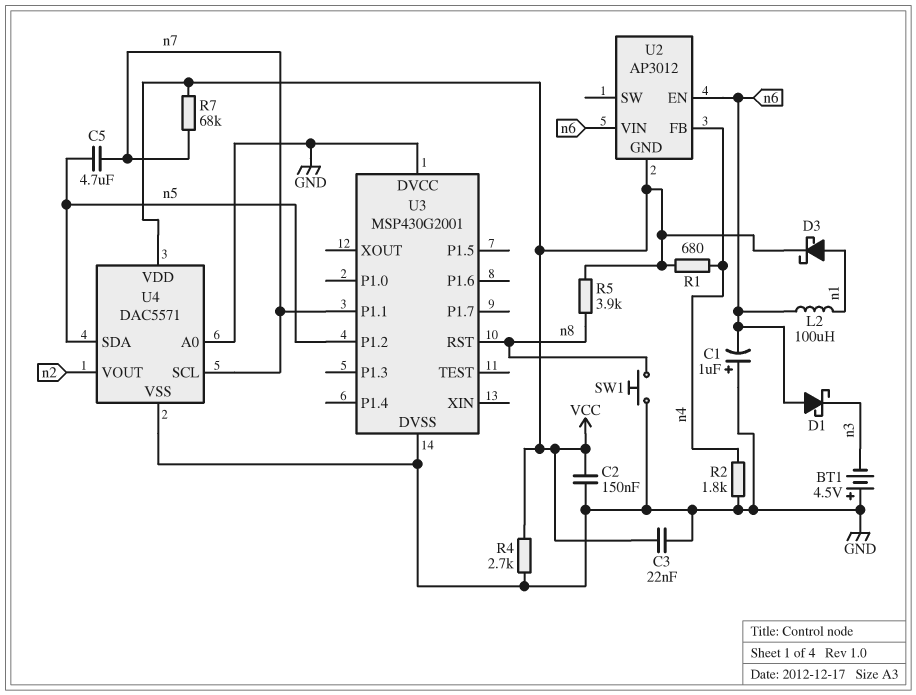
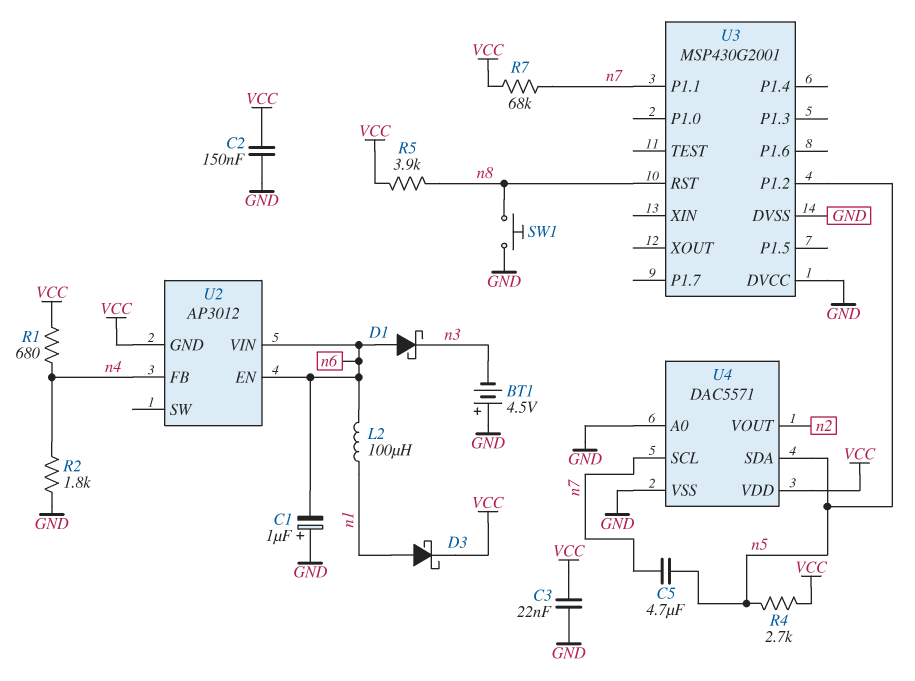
R4: 2.7k (GND, VCC) -> 2.7k (VCC, n5)

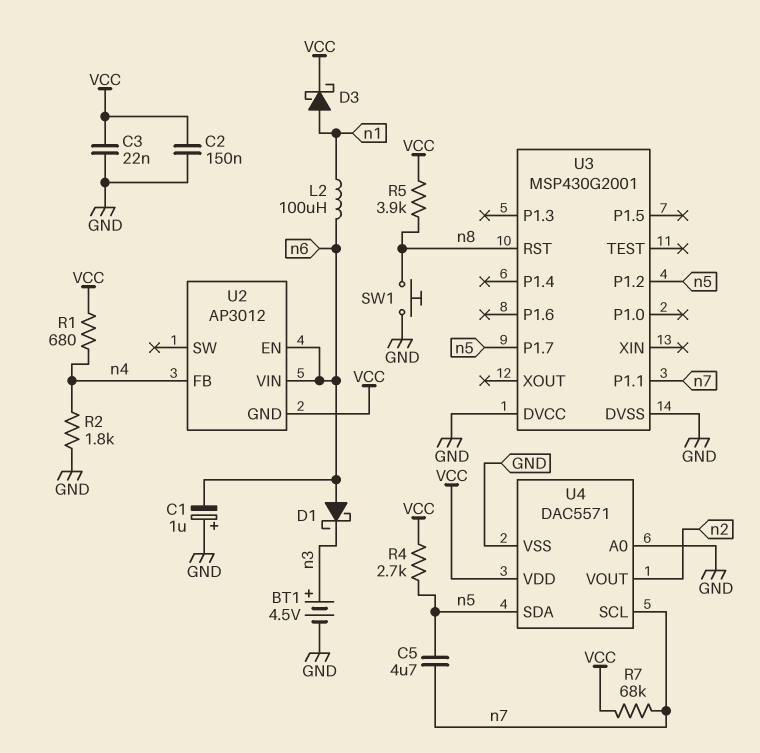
BT1: 4.5V (plus GND, minus n3) -> 4.5V (plus n3, minus GND)
U3 pin P1.7: none -> n5

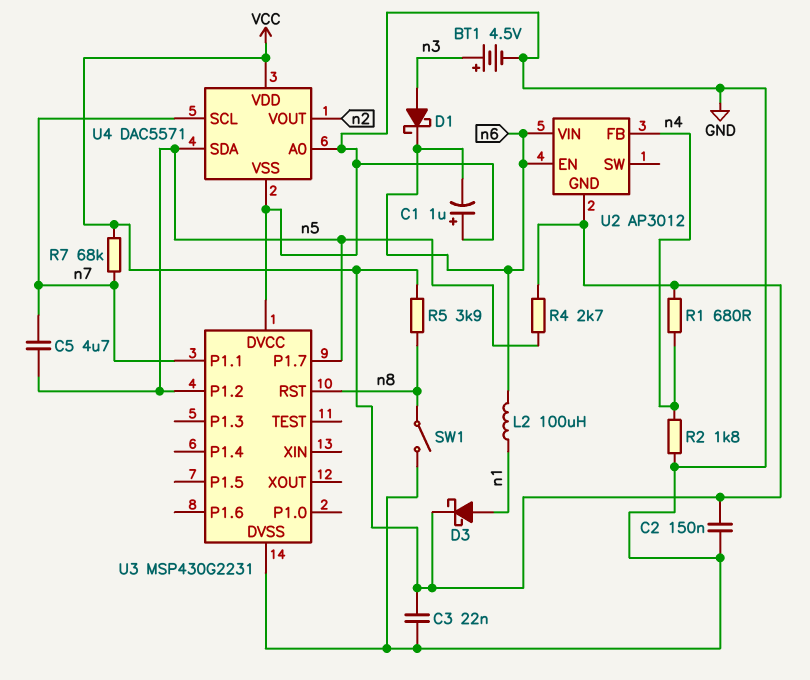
D1: schottky (A n6, K n3) -> schottky (A n3, K n6)
SW1: button (GND, n8) -> switch (GND, n8)
U3: MSP430G2001 -> MSP430G2231

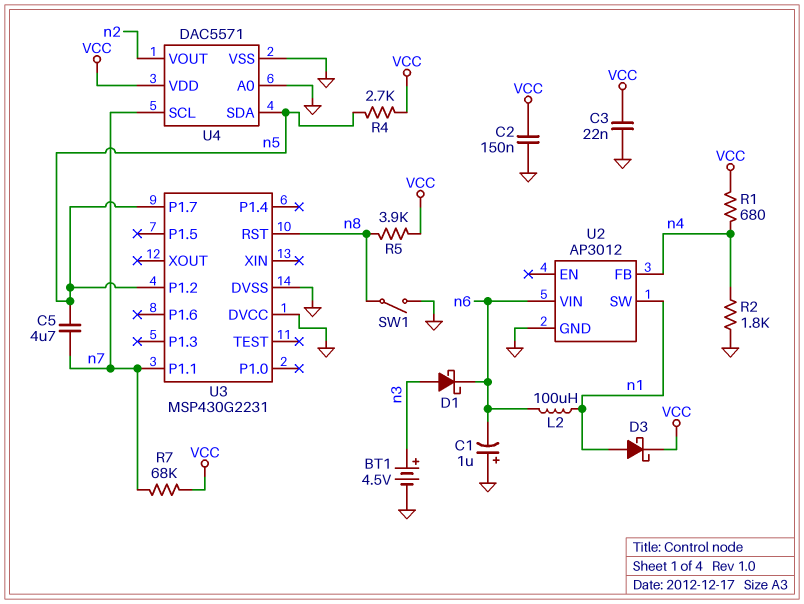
U2 pin EN: n6 -> none
U2 pin GND: VCC -> GND
U2 pin SW: none -> n1

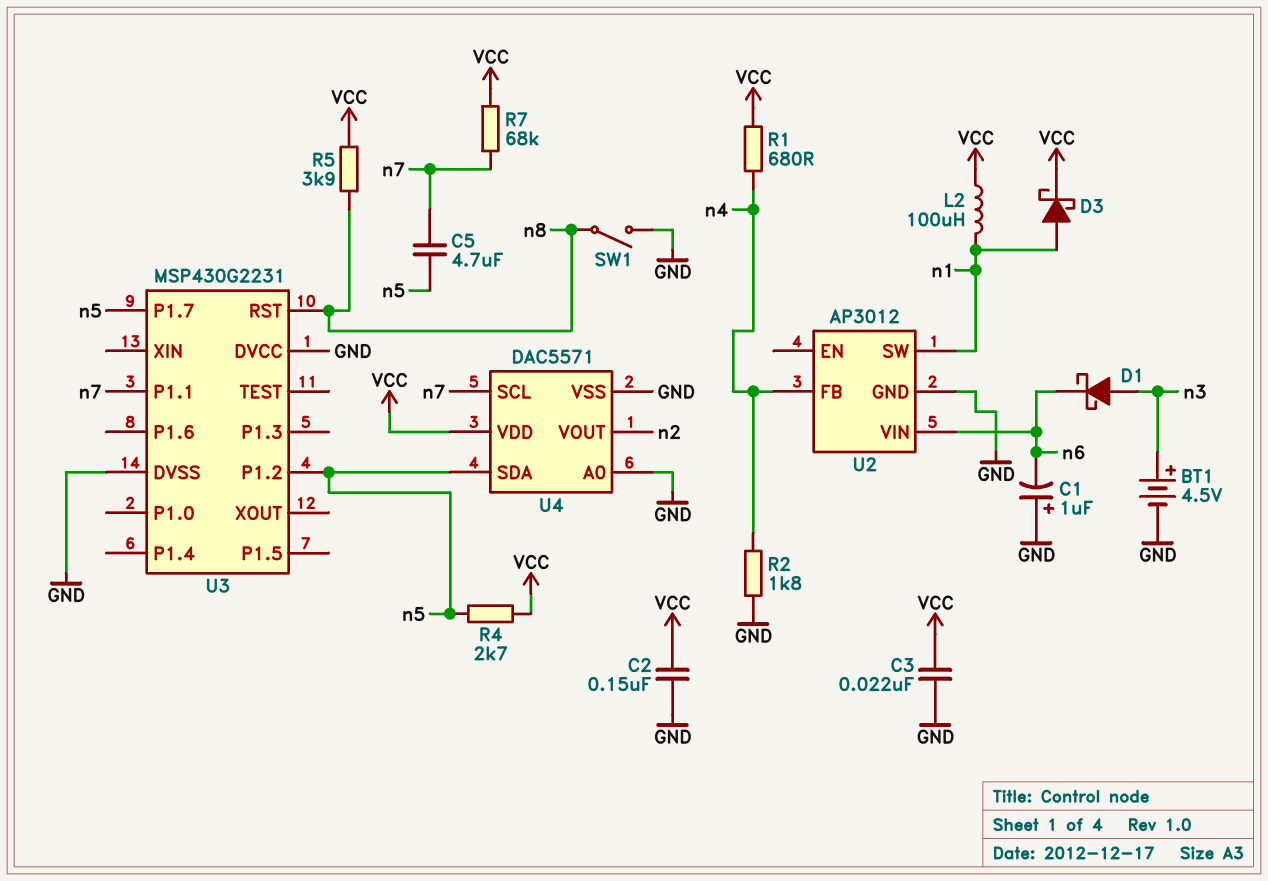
L2: 100uH (n1, n6) -> 100uH (VCC, n1)

